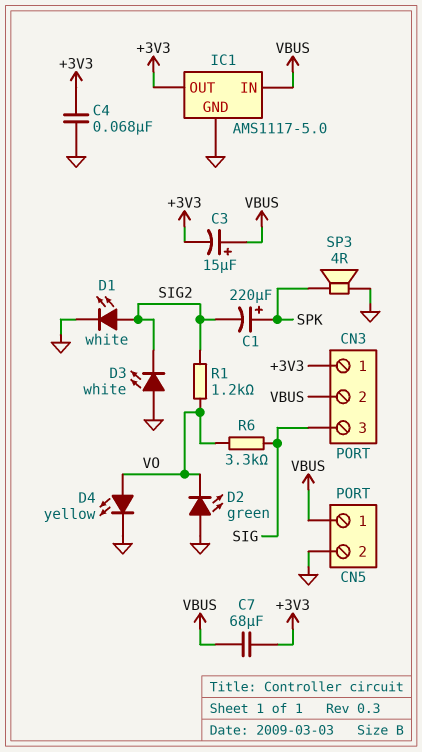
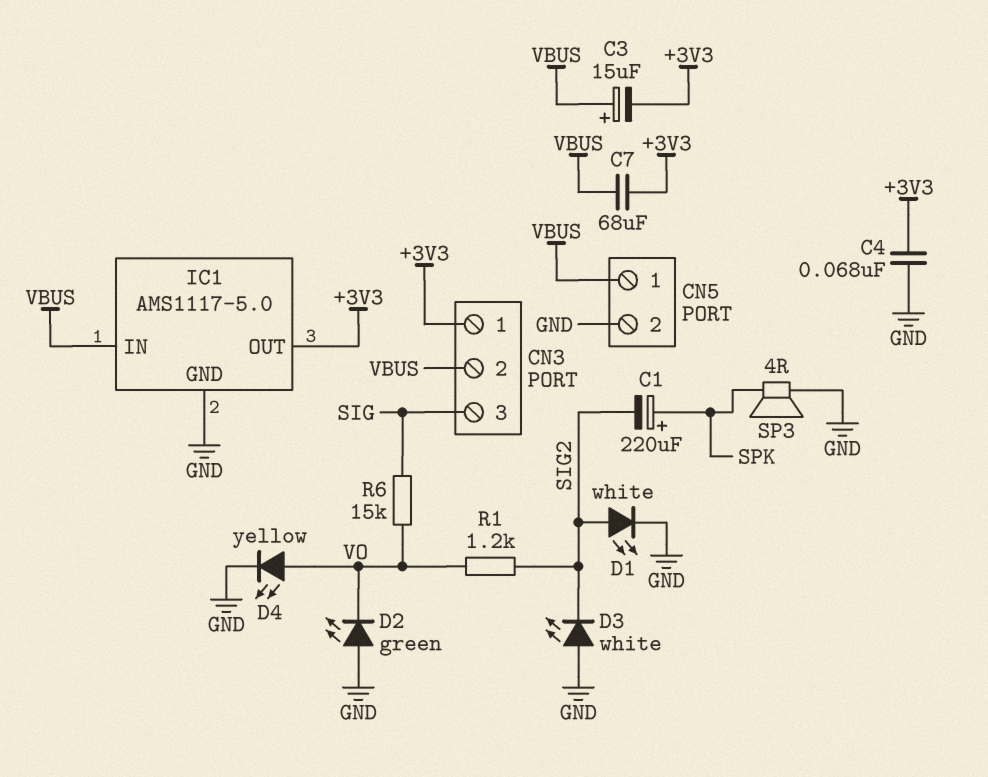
R6: 3.3k (SIG, VO) -> 15k (SIG, VO)

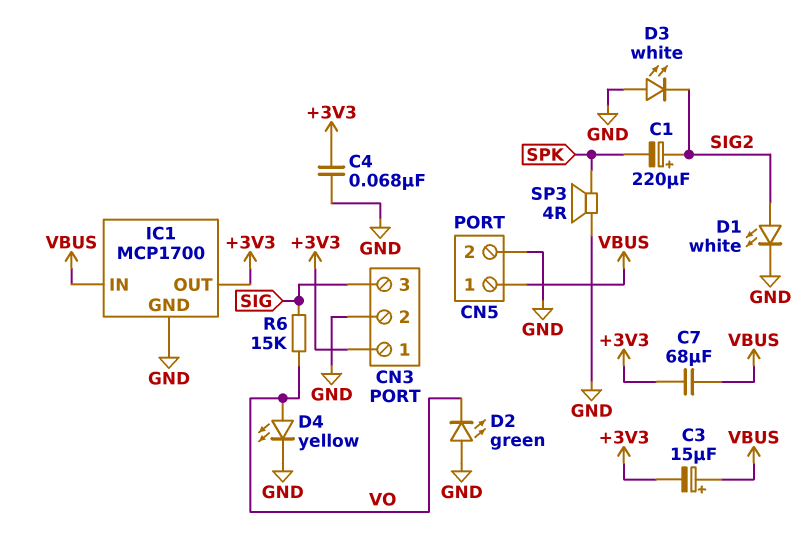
C1: 220uF (plus SPK, minus SIG2) -> 220uF (plus SIG2, minus SPK)
CN3 pin 2: VBUS -> GND
IC1: AMS1117-5.0 -> MCP1700
R1: 1.2k (SIG2, VO) -> none

